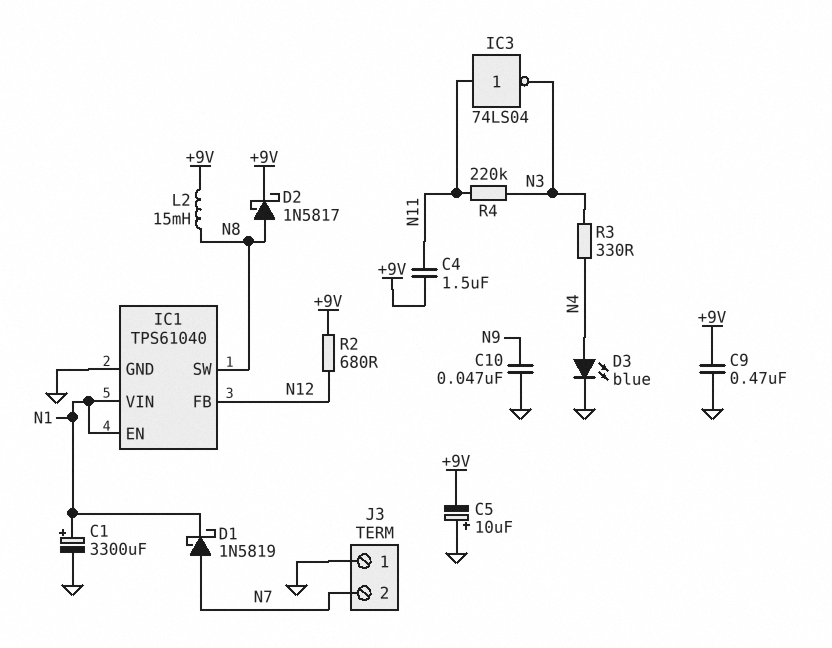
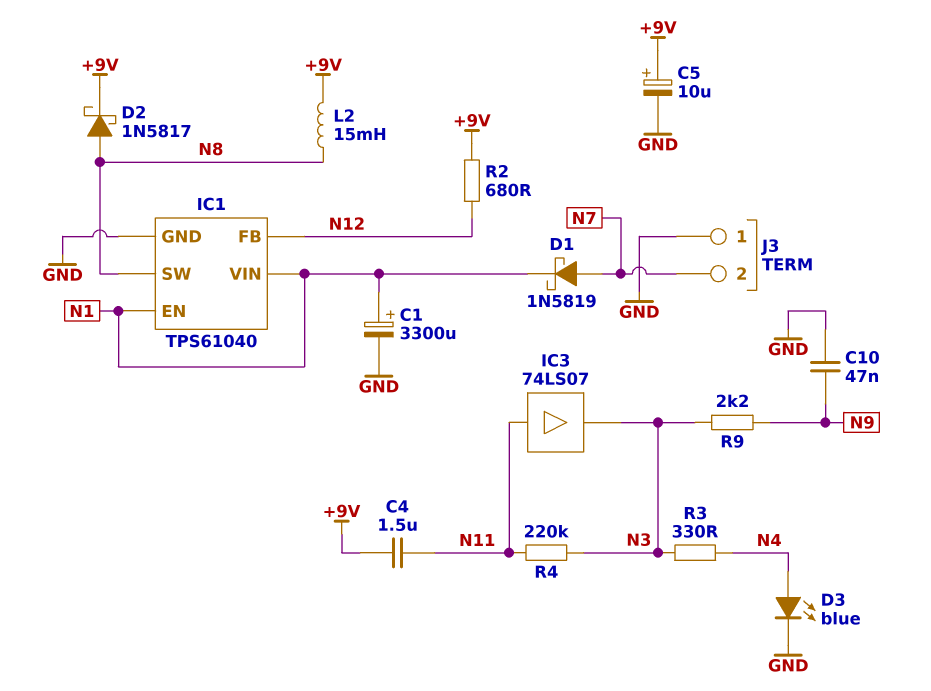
C5: 10uF (plus GND, minus +9V) -> 10uF (plus +9V, minus GND)
C9: 470nF (+9V, GND) -> none
IC3: NOT 74LS04 (in N11, out N3) -> buffer 74LS07 (in N11, out N3)
R9: none -> 2.2k (N3, N9)

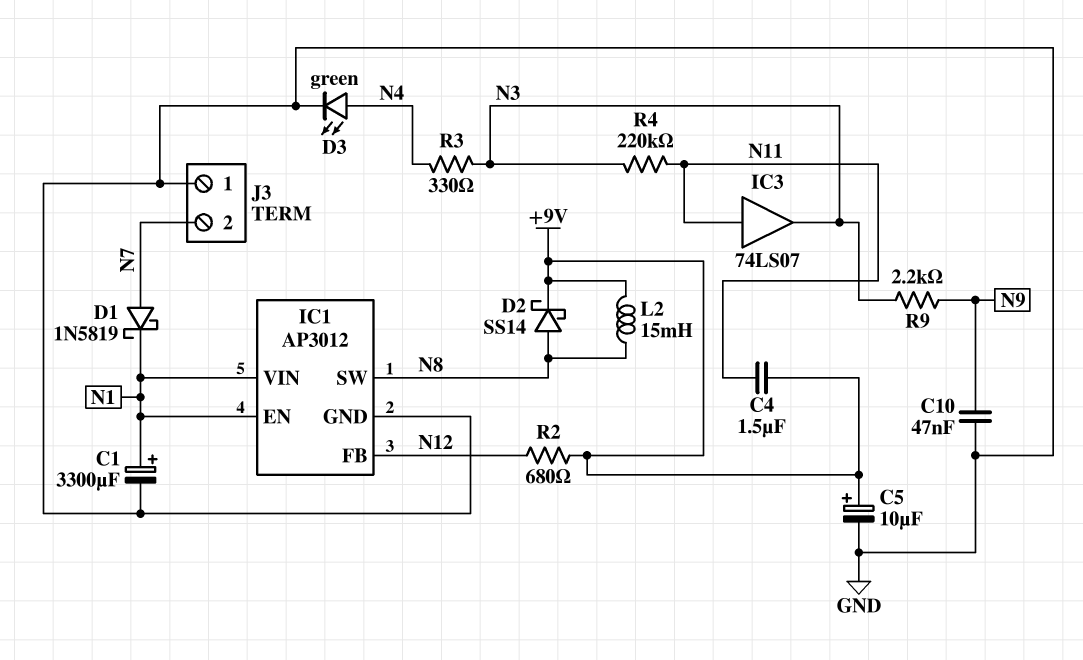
D2: schottky 1N5817 (A N8, K +9V) -> schottky SS14 (A N8, K +9V)
D3: LED blue (A N4, K GND) -> LED green (A N4, K GND)
IC1: TPS61040 -> AP3012

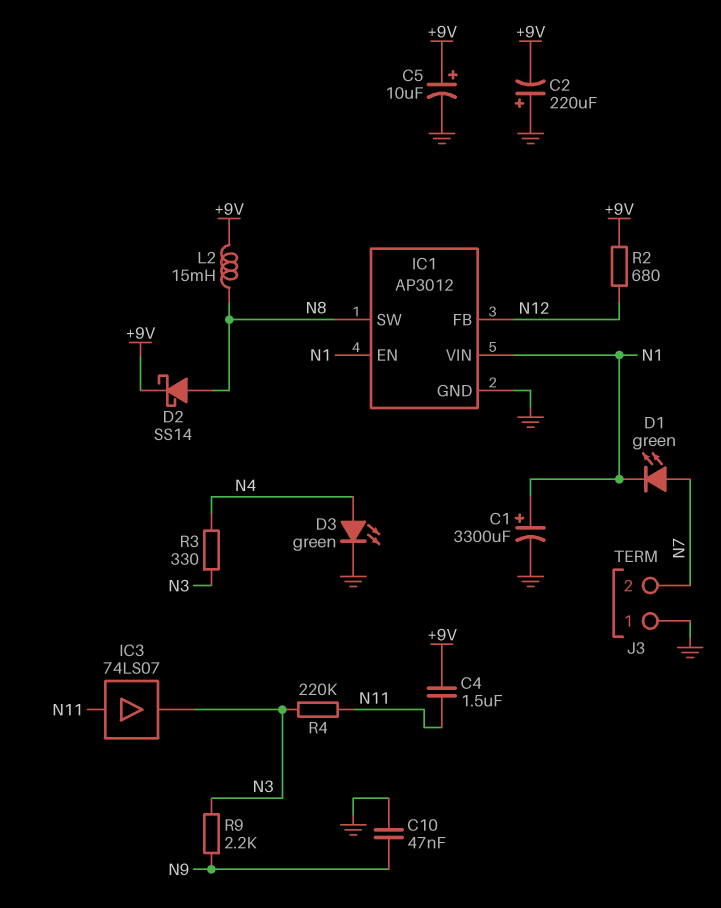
C2: none -> 220uF (plus GND, minus +9V)
D1: schottky 1N5819 (A N7, K N1) -> LED green (A N7, K N1)

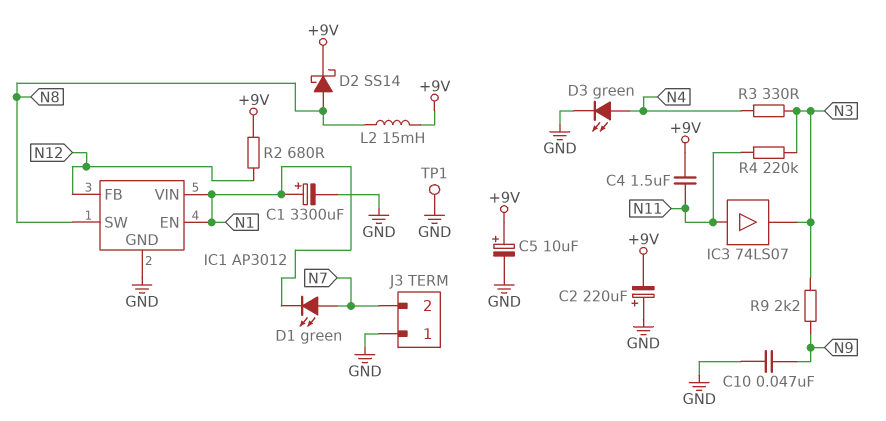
TP1: none -> test point (GND)

